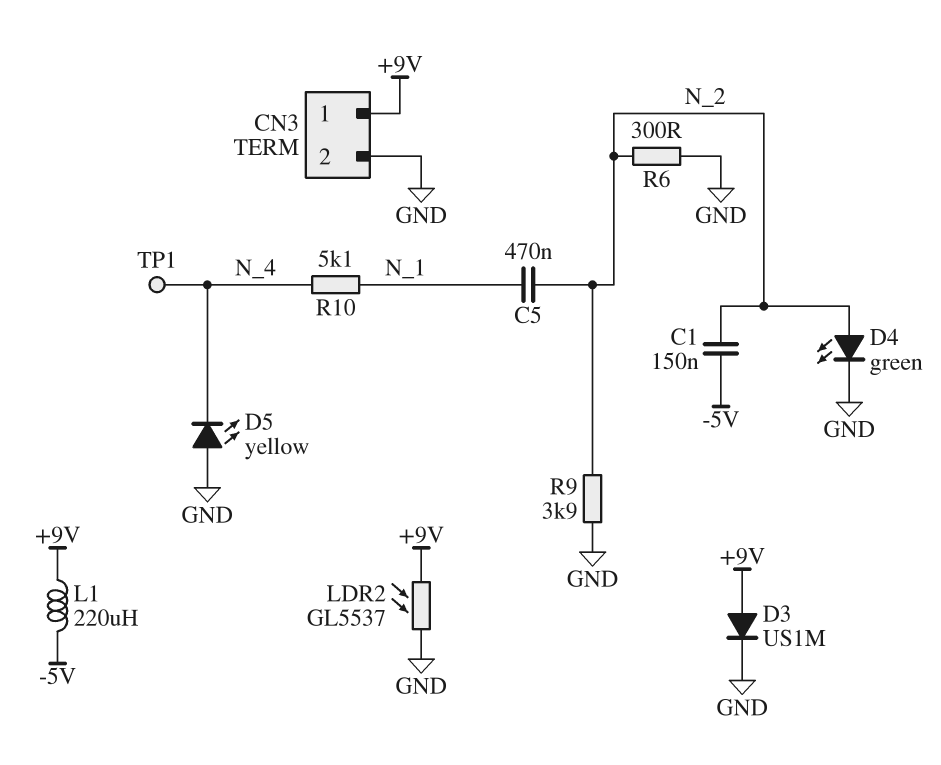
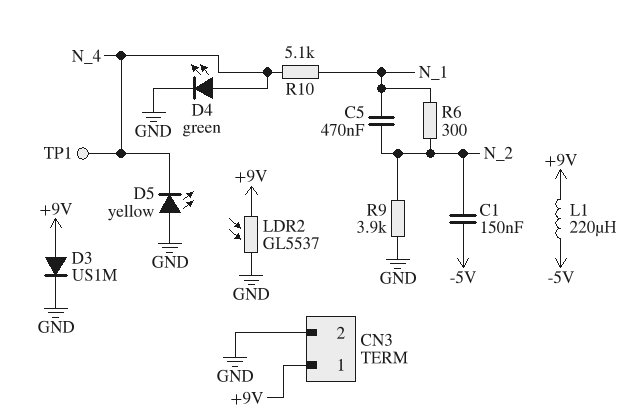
D4: LED green (A N_2, K GND) -> LED green (A N_4, K GND)
R6: 300 (GND, N_2) -> 300 (N_1, N_2)

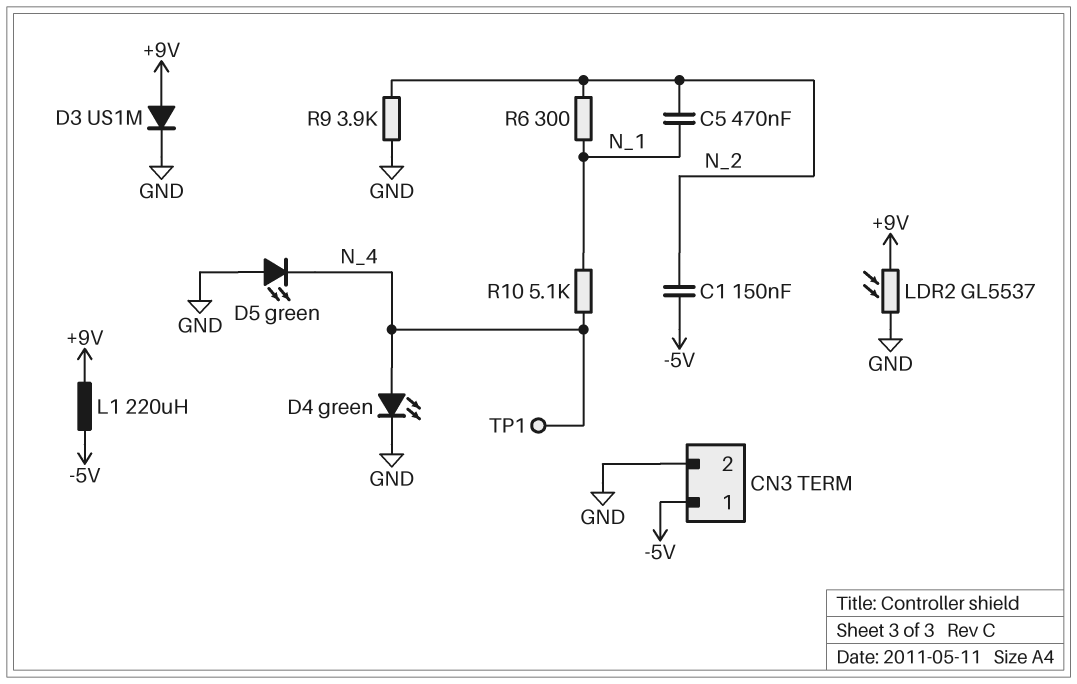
CN3 pin 1: +9V -> -5V
D5: LED yellow (A GND, K N_4) -> LED green (A GND, K N_4)

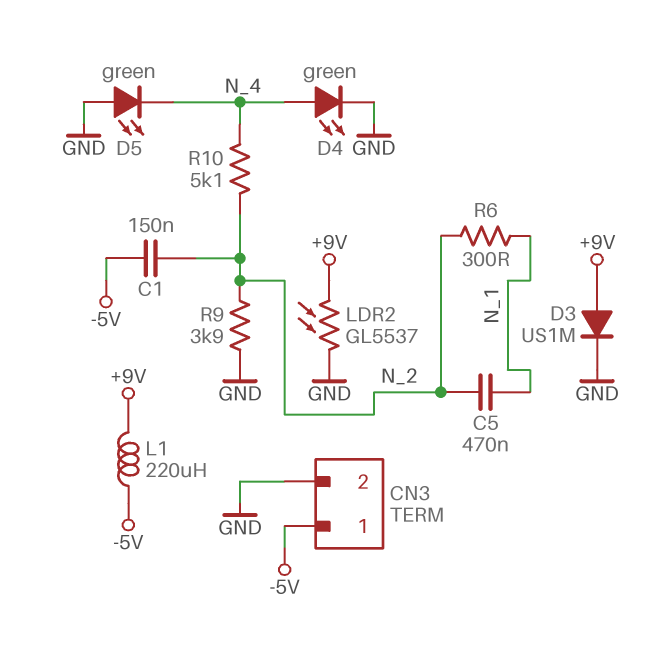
R10: 5.1k (N_1, N_4) -> 5.1k (N_2, N_4)
TP1: test point (N_4) -> none

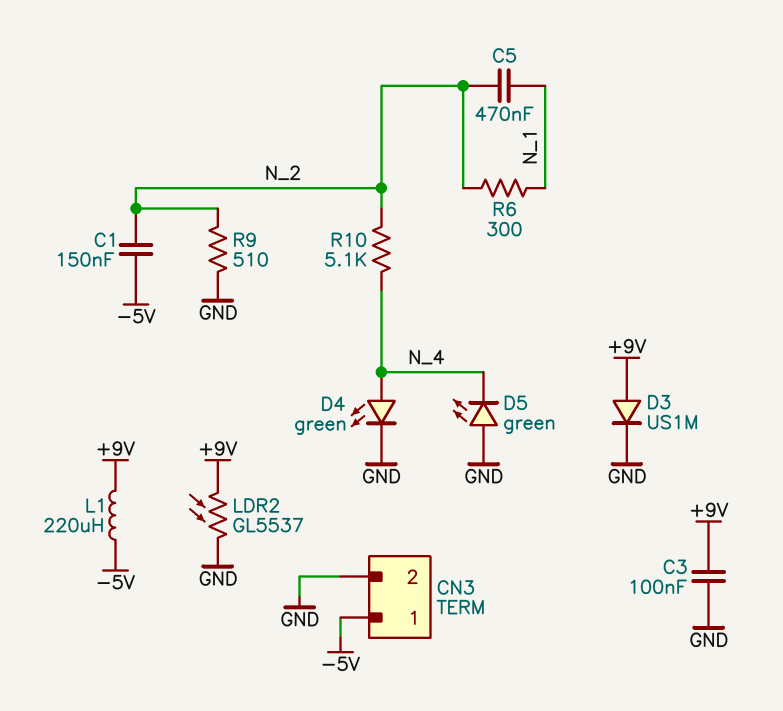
C3: none -> 100nF (+9V, GND)
R9: 3.9k (GND, N_2) -> 510 (GND, N_2)

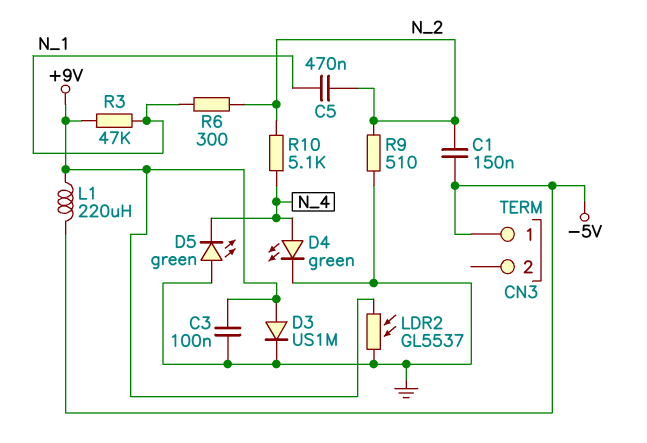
CN3 pin 2: GND -> none
R3: none -> 47k (+9V, N_1)

